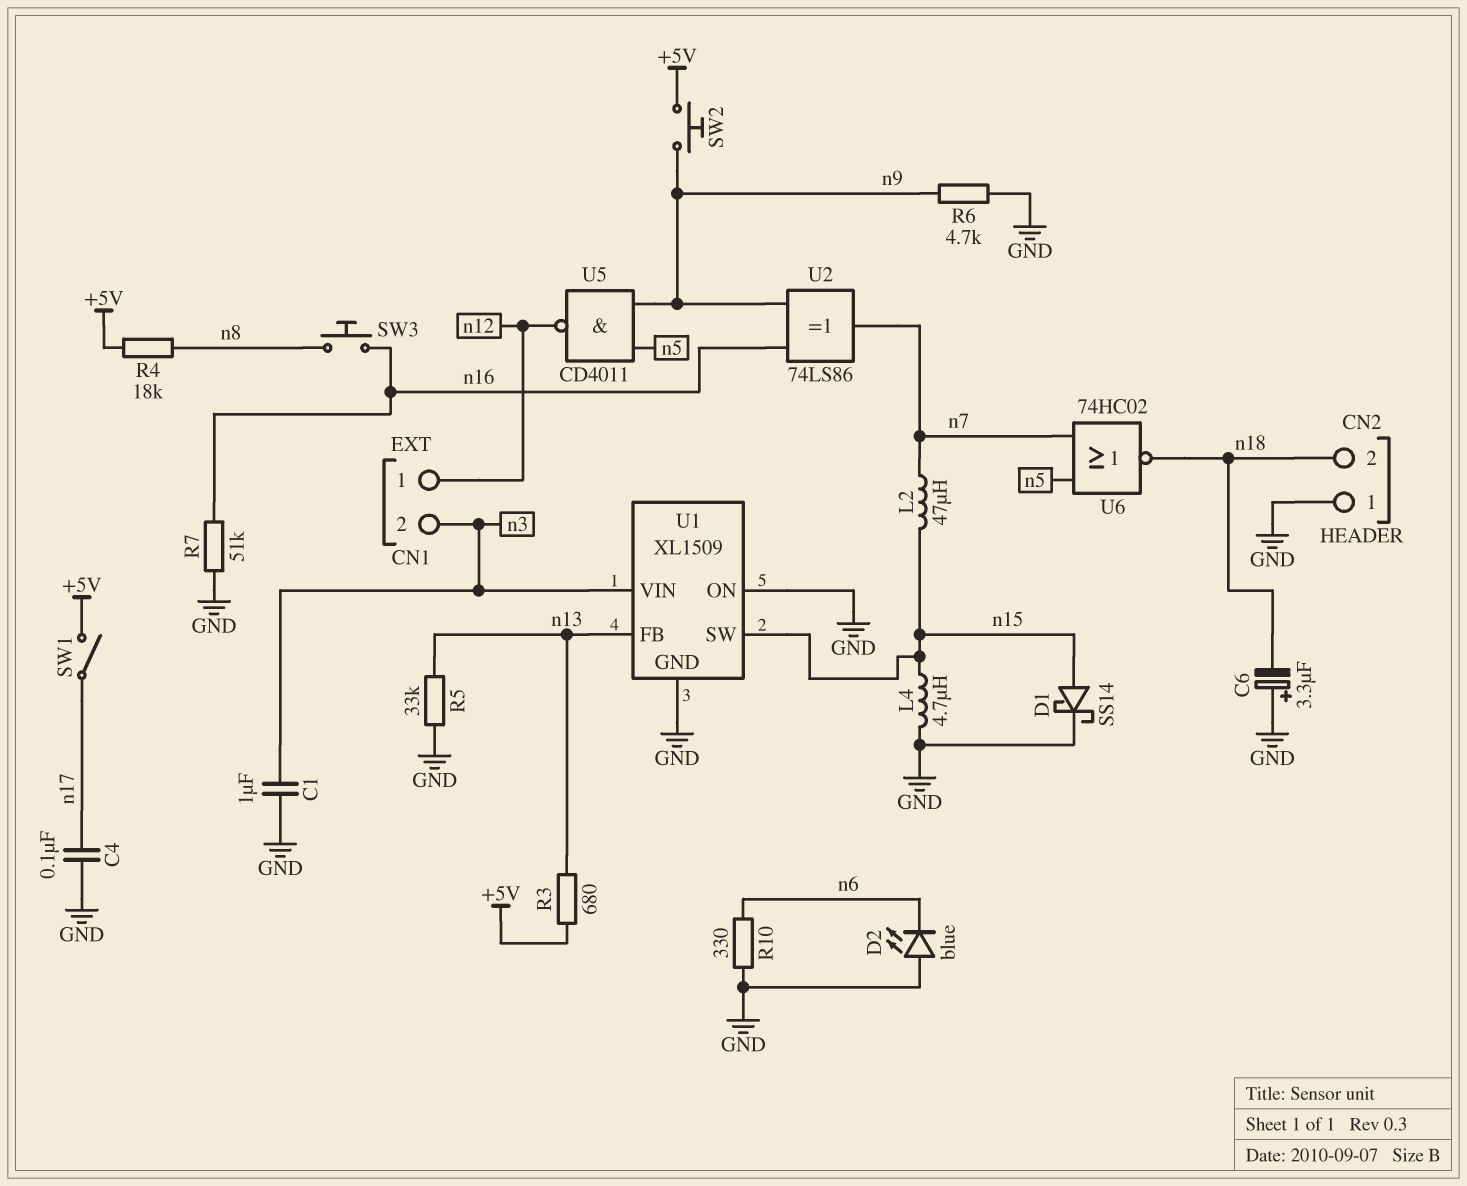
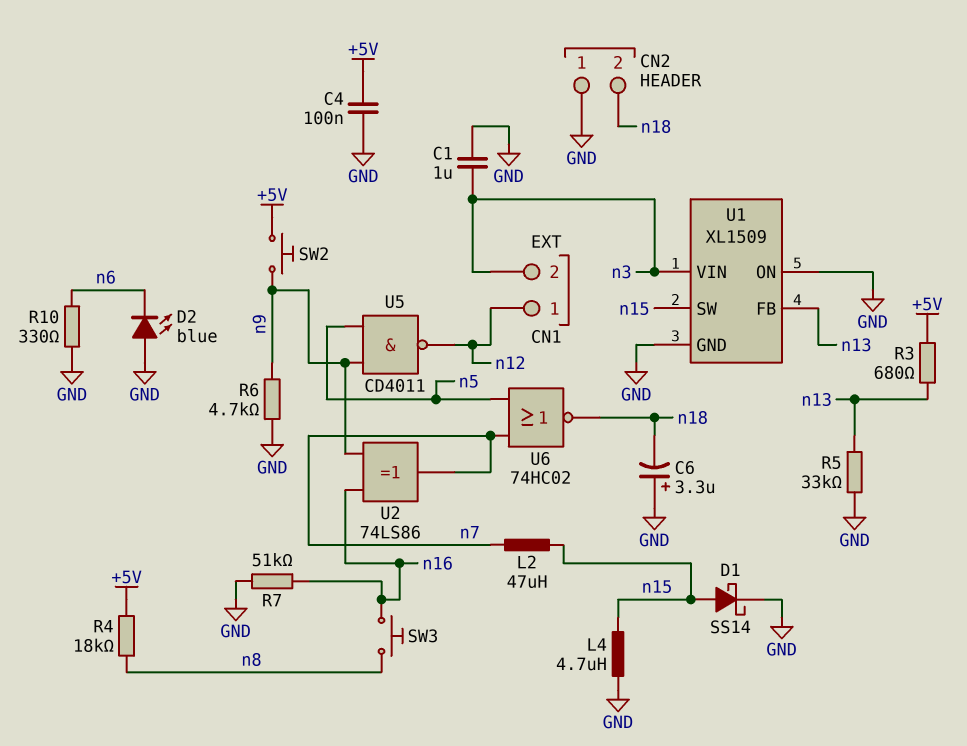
C4: 100nF (GND, n17) -> 100nF (+5V, GND)
SW1: switch (+5V, n17) -> none

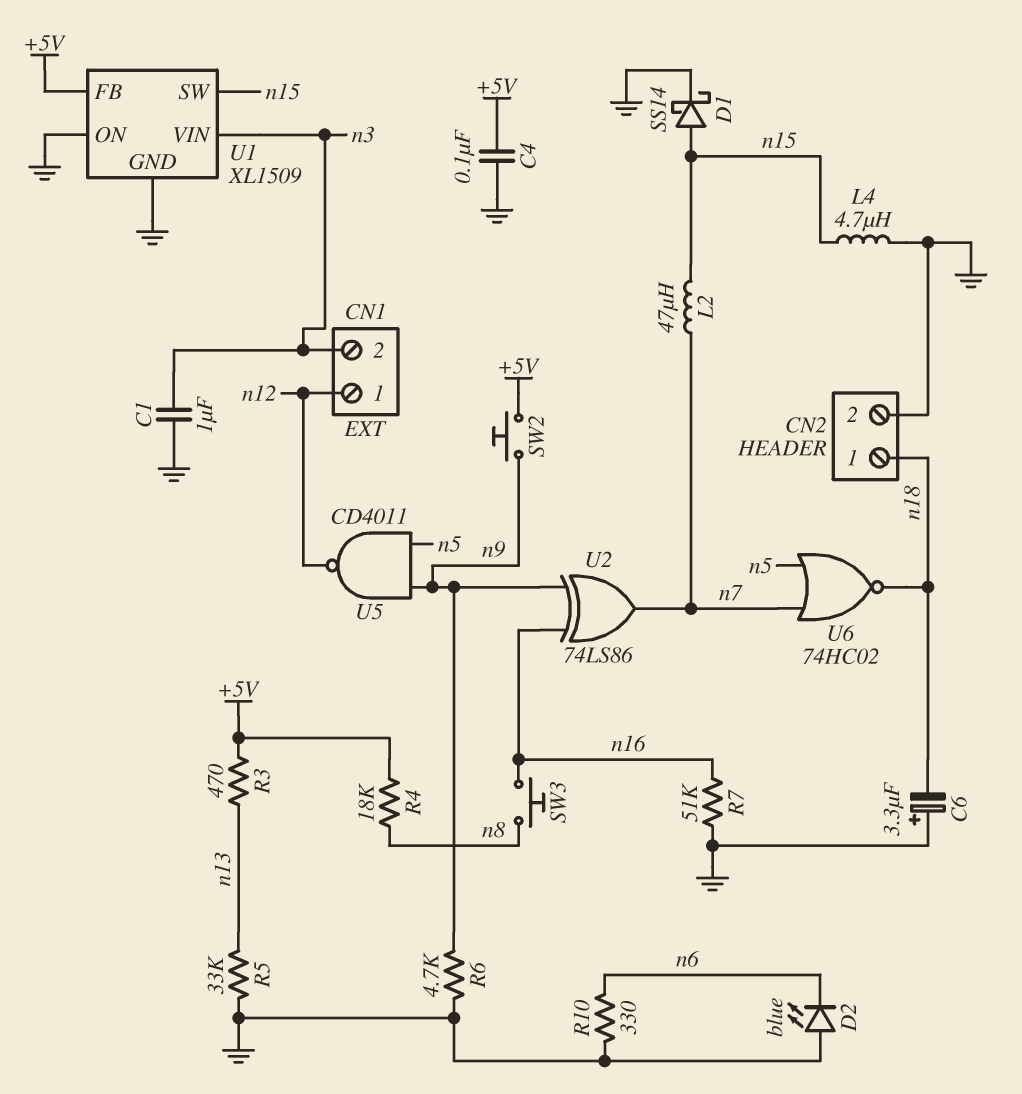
CN2 pin 1: GND -> n18
CN2 pin 2: n18 -> GND
R3: 680 (+5V, n13) -> 470 (+5V, n13)
U1 pin FB: n13 -> +5V

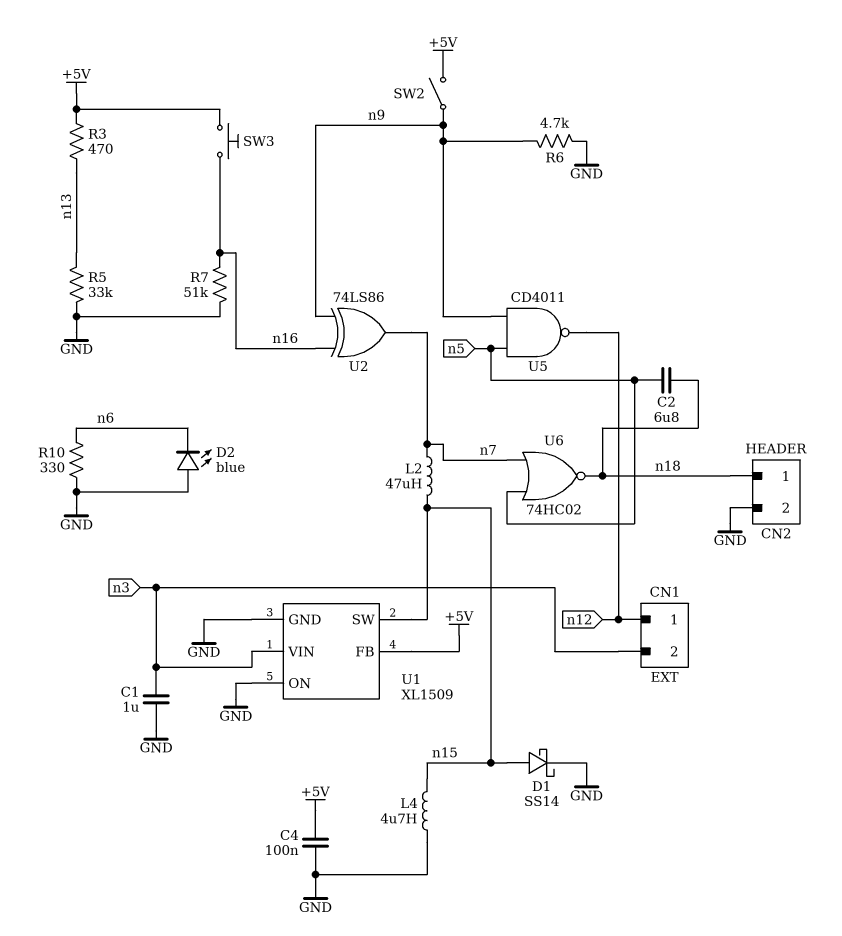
C2: none -> 6.8uF (n5, n18)
C6: 3.3uF (plus GND, minus n18) -> none
R4: 18k (+5V, n8) -> none
SW2: button (+5V, n9) -> switch (+5V, n9)
SW3: button (n8, n16) -> button (+5V, n16)

